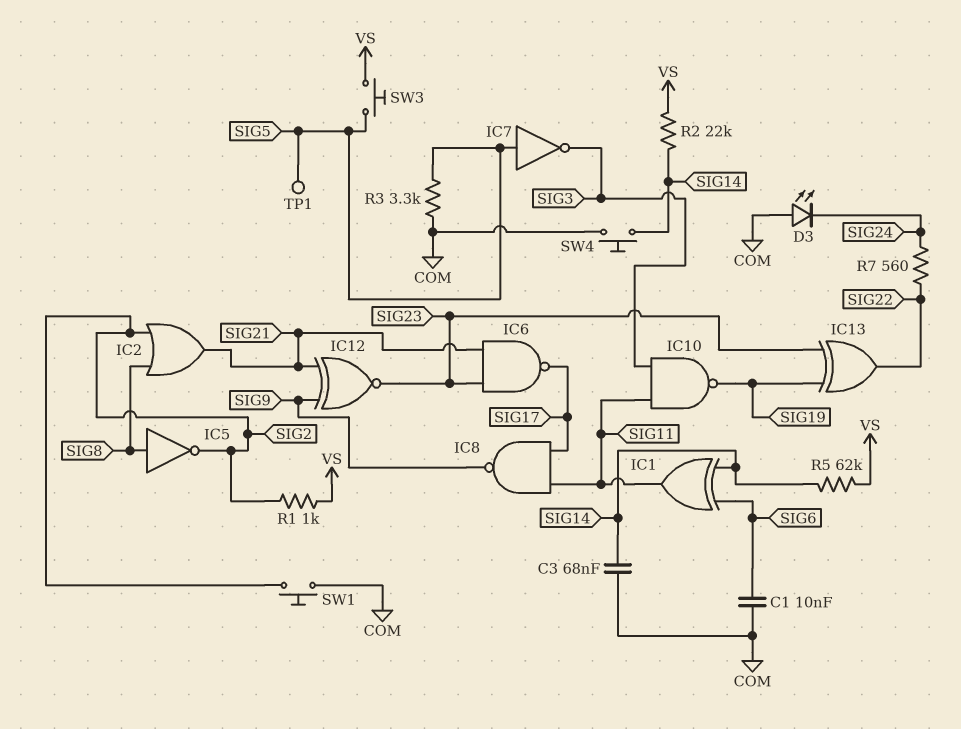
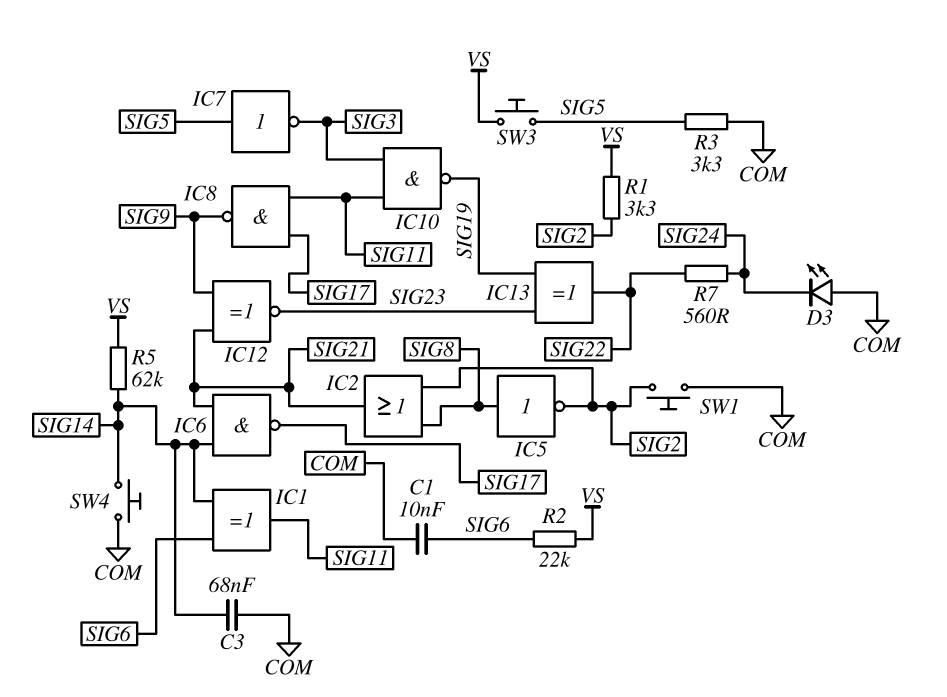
IC6: NAND (in SIG21, in SIG23, out SIG17) -> NAND (in SIG14, in SIG21, out SIG17)
R1: 1k (SIG2, VS) -> 3.3k (SIG2, VS)
R2: 22k (SIG14, VS) -> 22k (SIG6, VS)
TP1: test point (SIG5) -> none

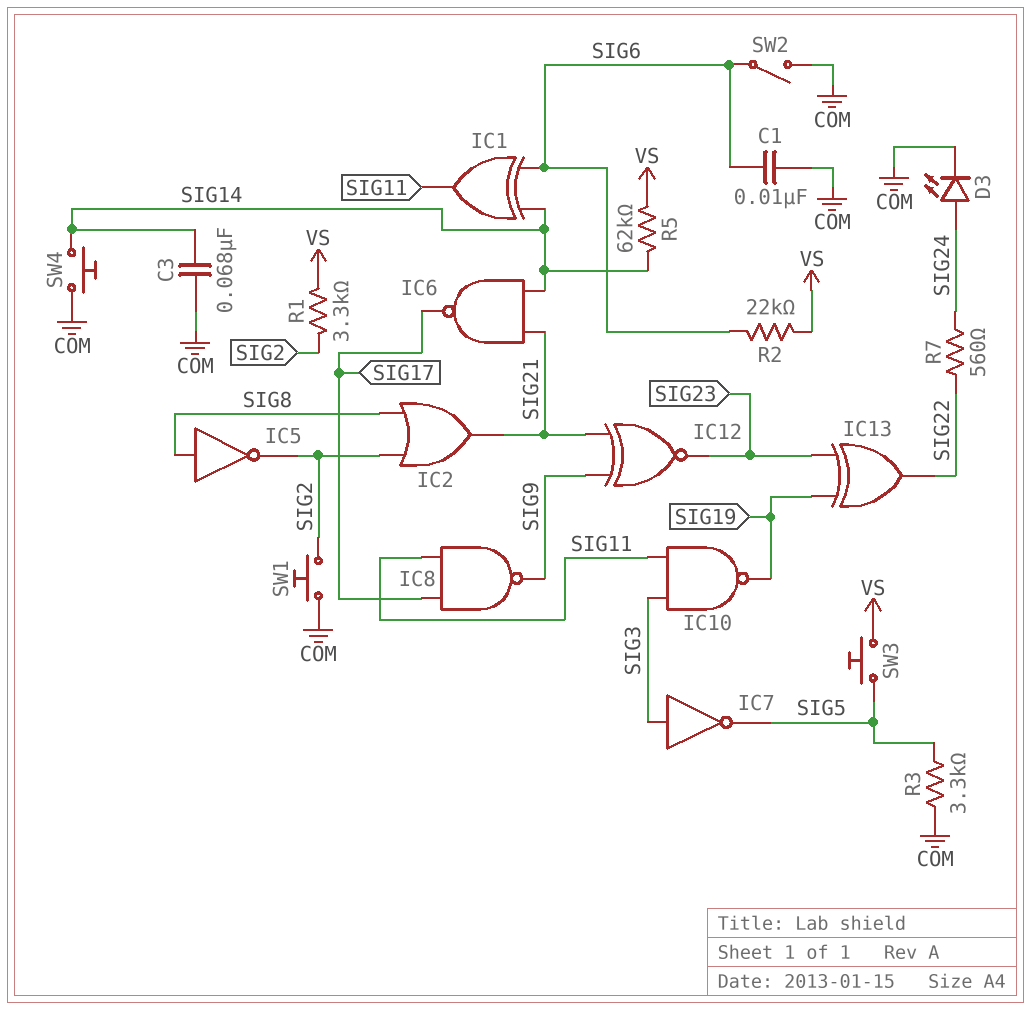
D3: LED (A COM, K SIG24) -> LED (A SIG24, K COM)
IC7: NOT (in SIG5, out SIG3) -> NOT (in SIG3, out SIG5)
SW2: none -> switch (COM, SIG6)

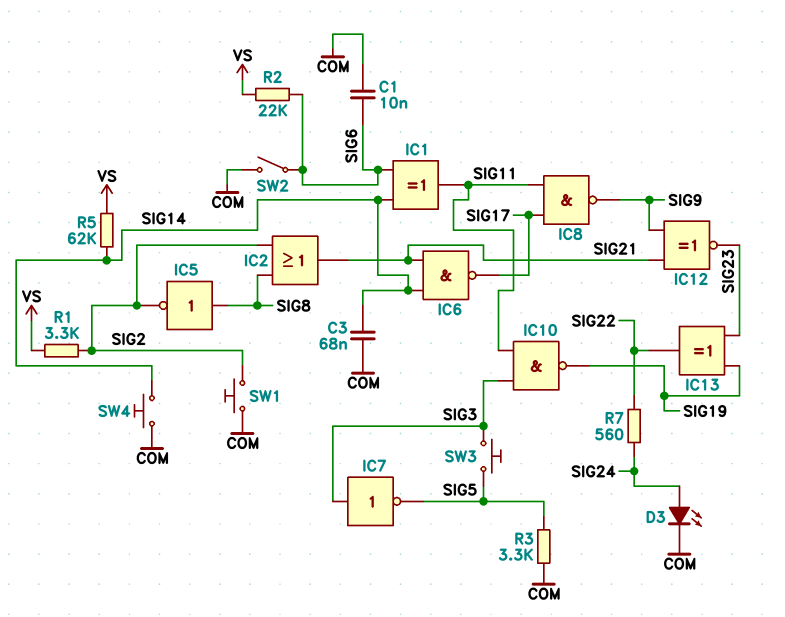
SW3: button (SIG5, VS) -> button (SIG3, SIG5)

